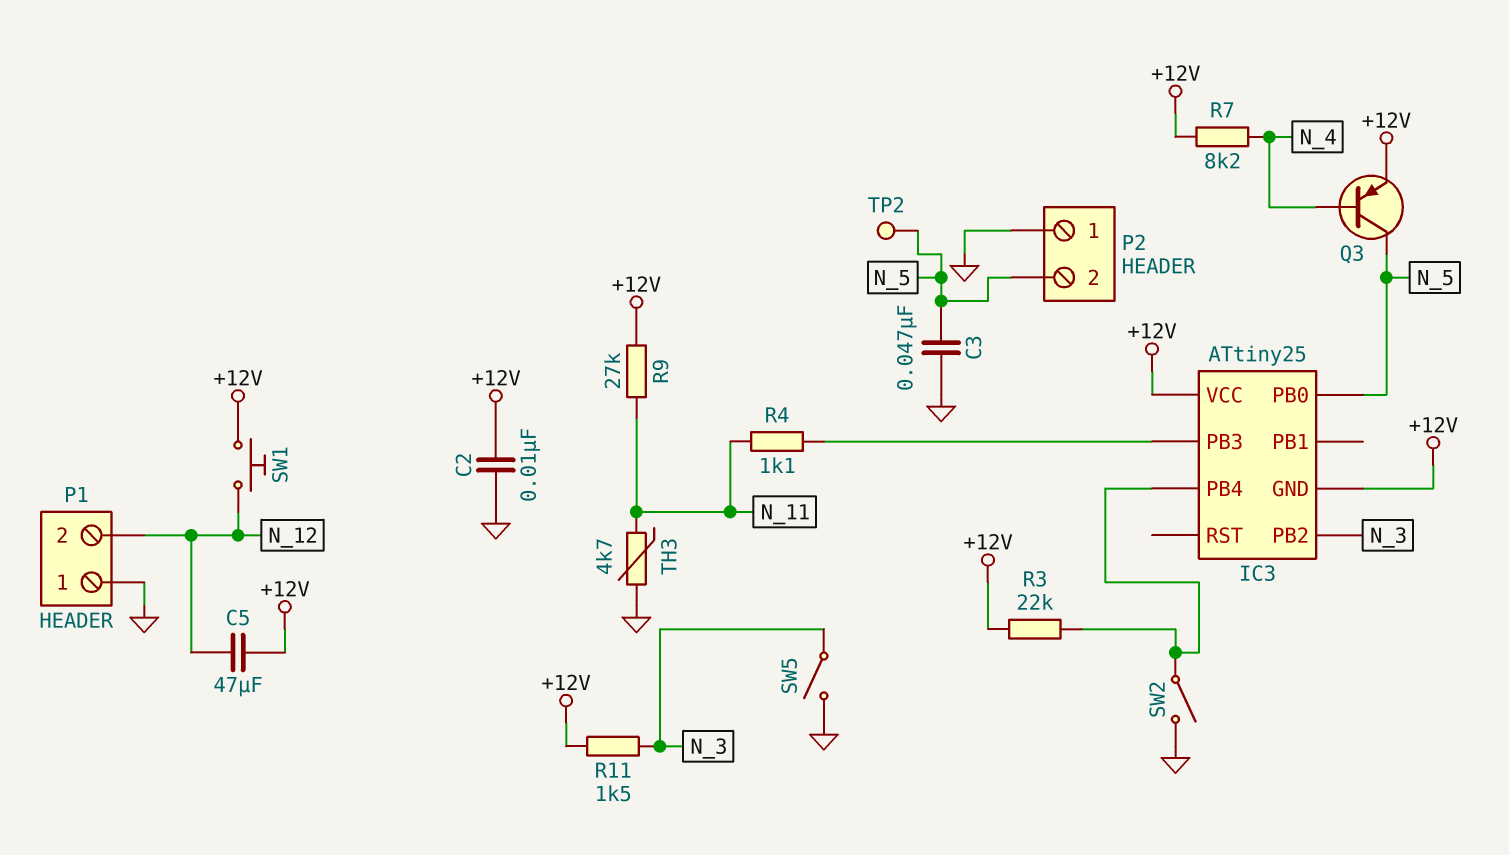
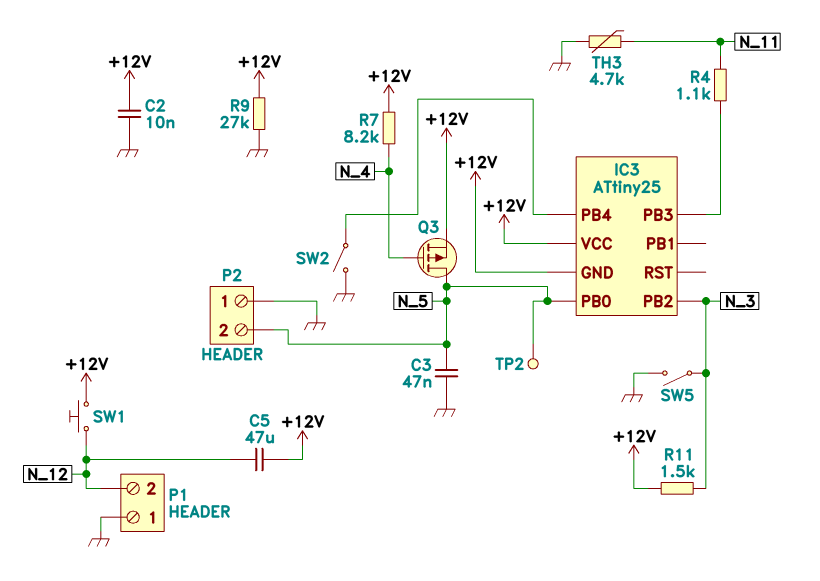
Q3: PNP (B N_4, C N_5, E +12V) -> PMOS (G N_4, D N_5, S +12V)
R3: 22k (+12V, IC3/PB4) -> none
R9: 27k (+12V, N_11) -> 27k (+12V, GND)

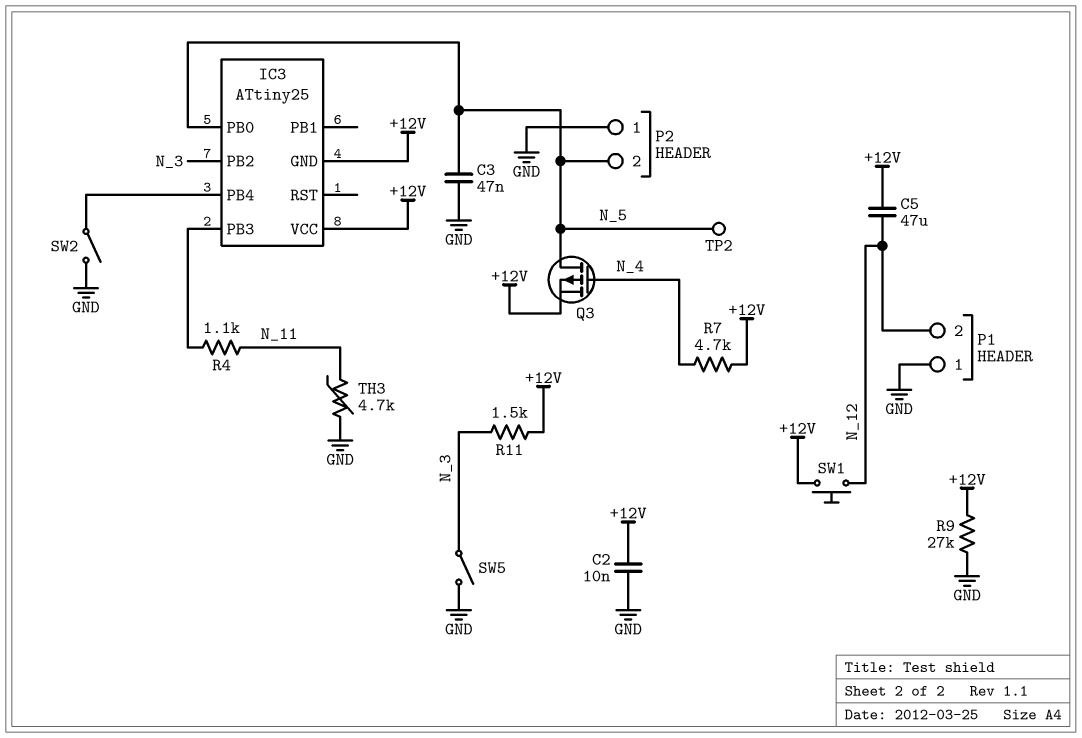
R7: 8.2k (+12V, N_4) -> 4.7k (+12V, N_4)

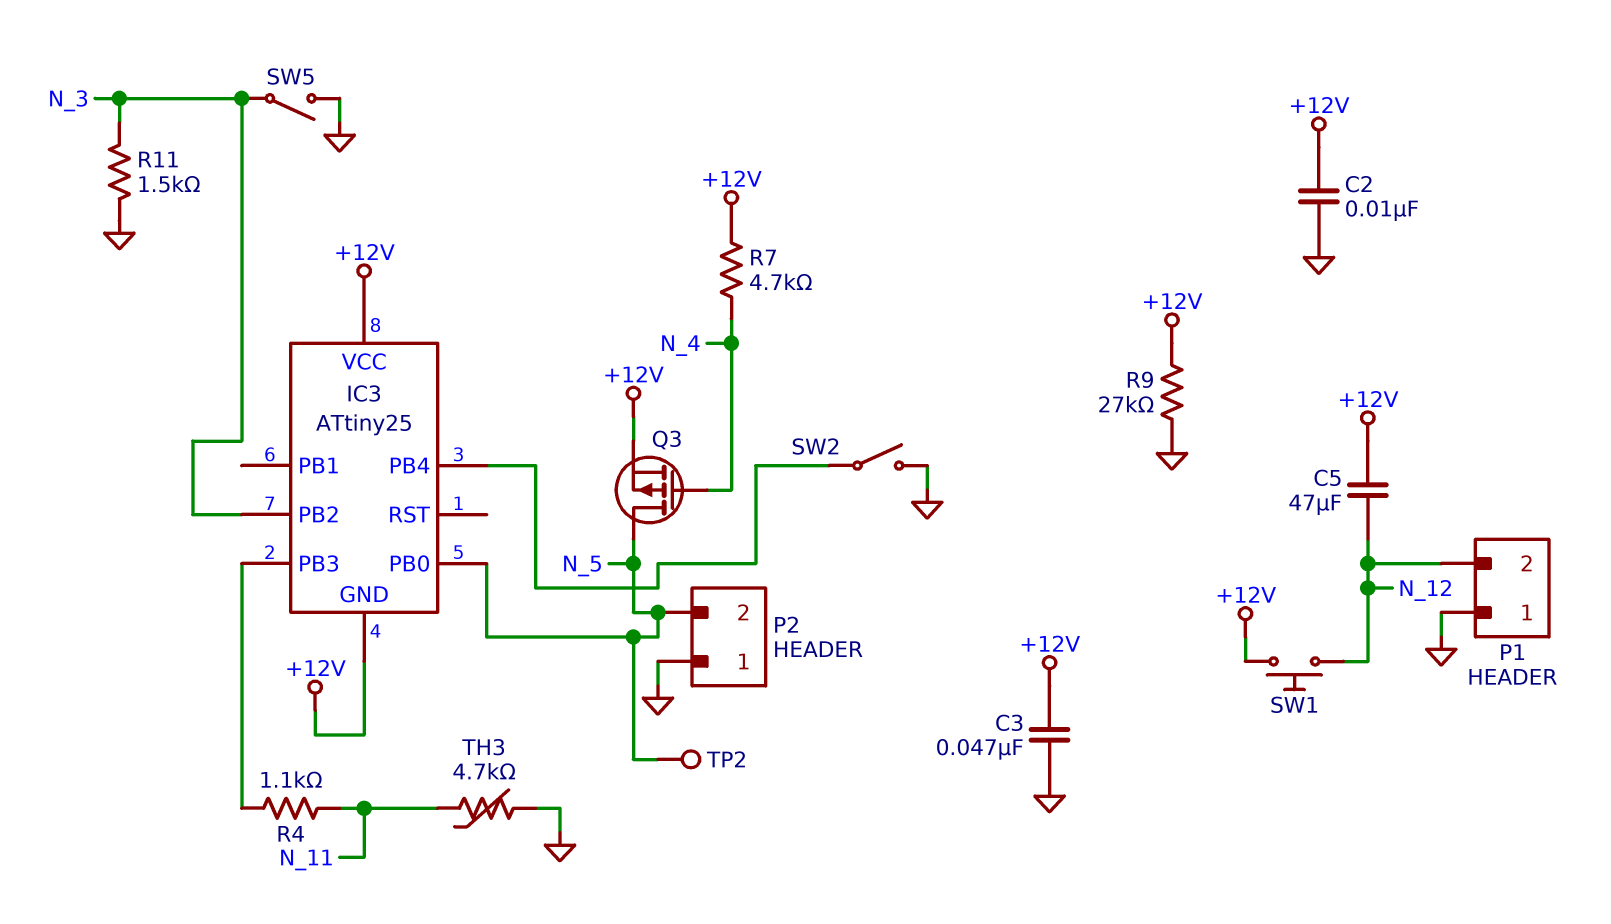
C3: 47nF (GND, N_5) -> 47nF (+12V, GND)
R11: 1.5k (+12V, N_3) -> 1.5k (GND, N_3)

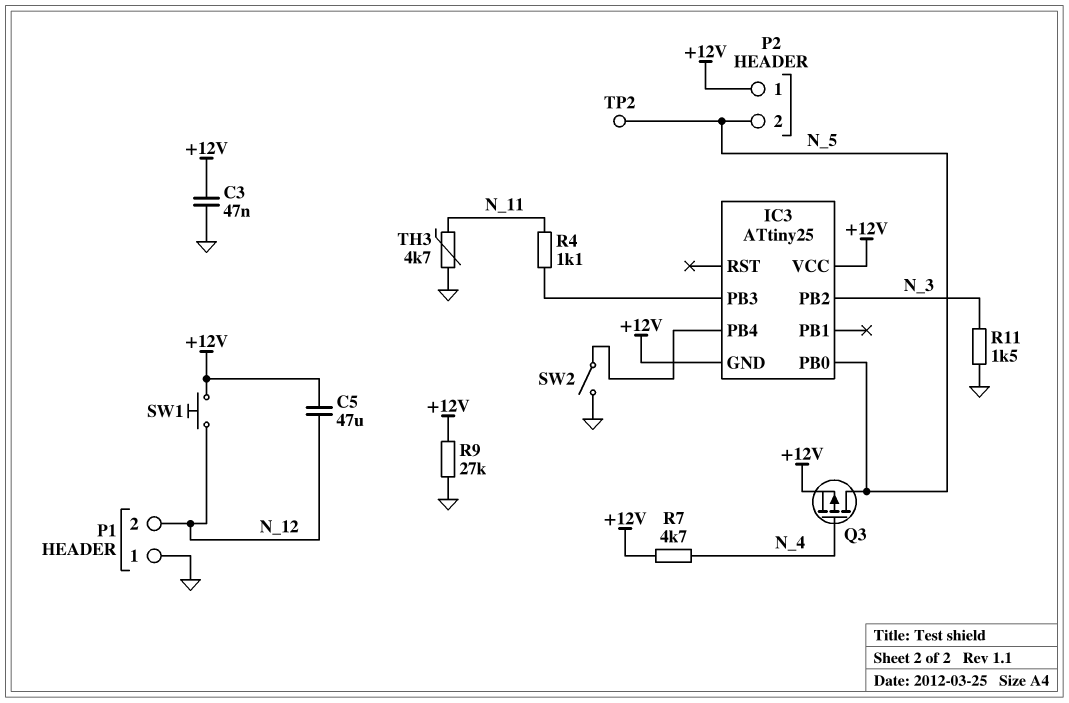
C2: 10nF (+12V, GND) -> none
P2 pin 1: GND -> +12V
SW5: switch (GND, N_3) -> none

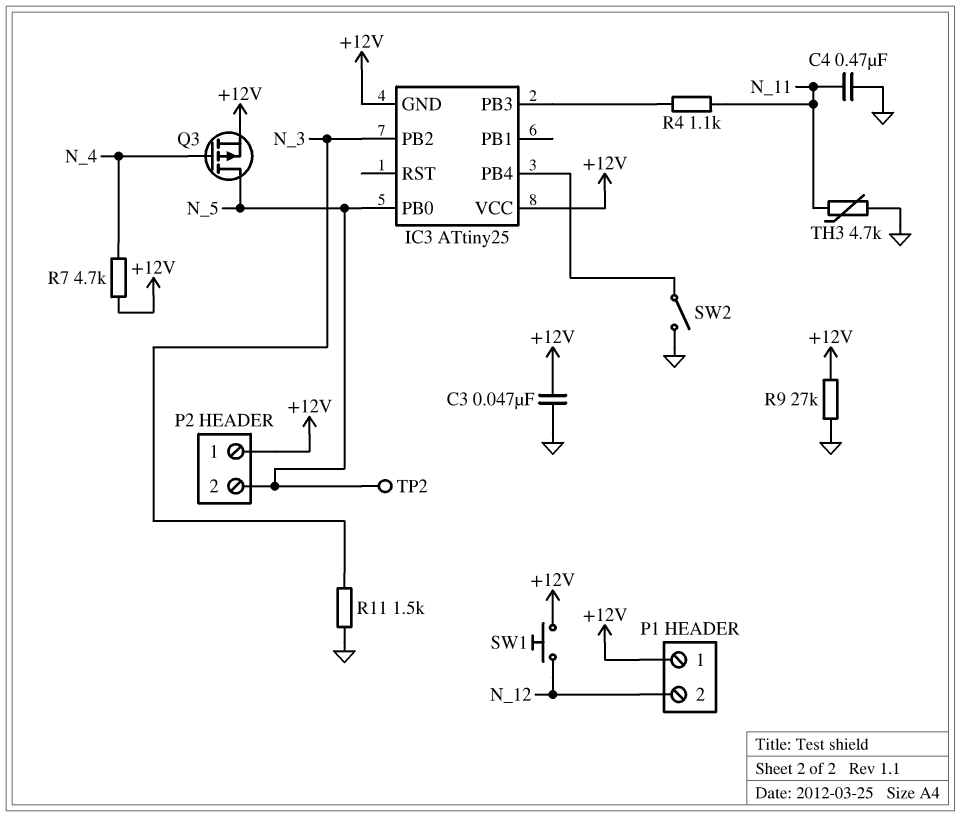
C4: none -> 470nF (GND, N_11)
C5: 47uF (+12V, N_12) -> none
P1 pin 1: GND -> +12V

